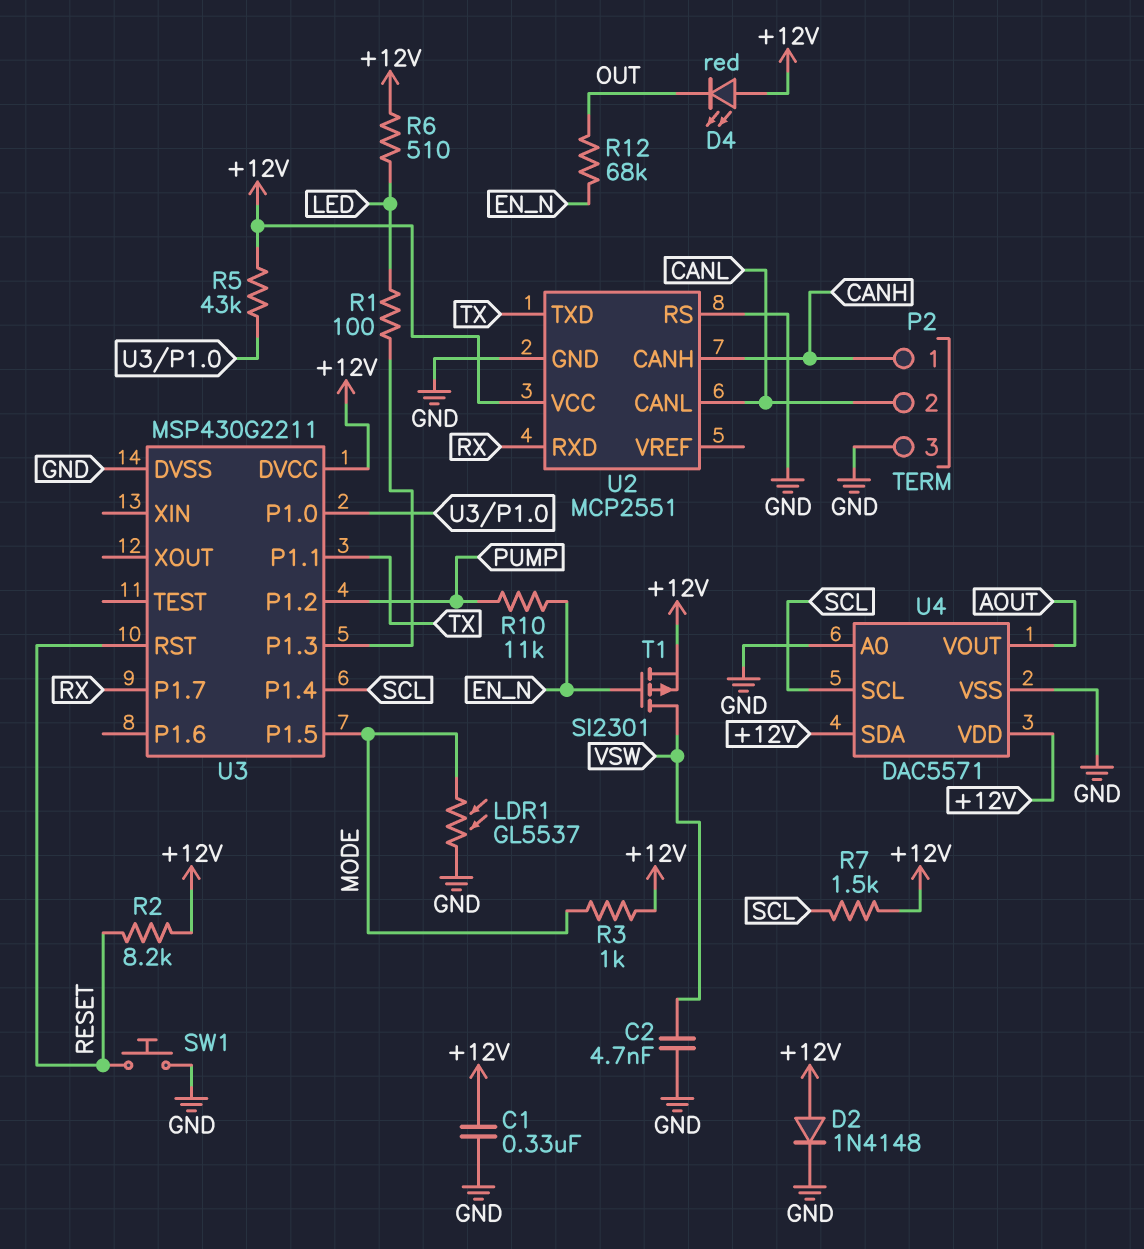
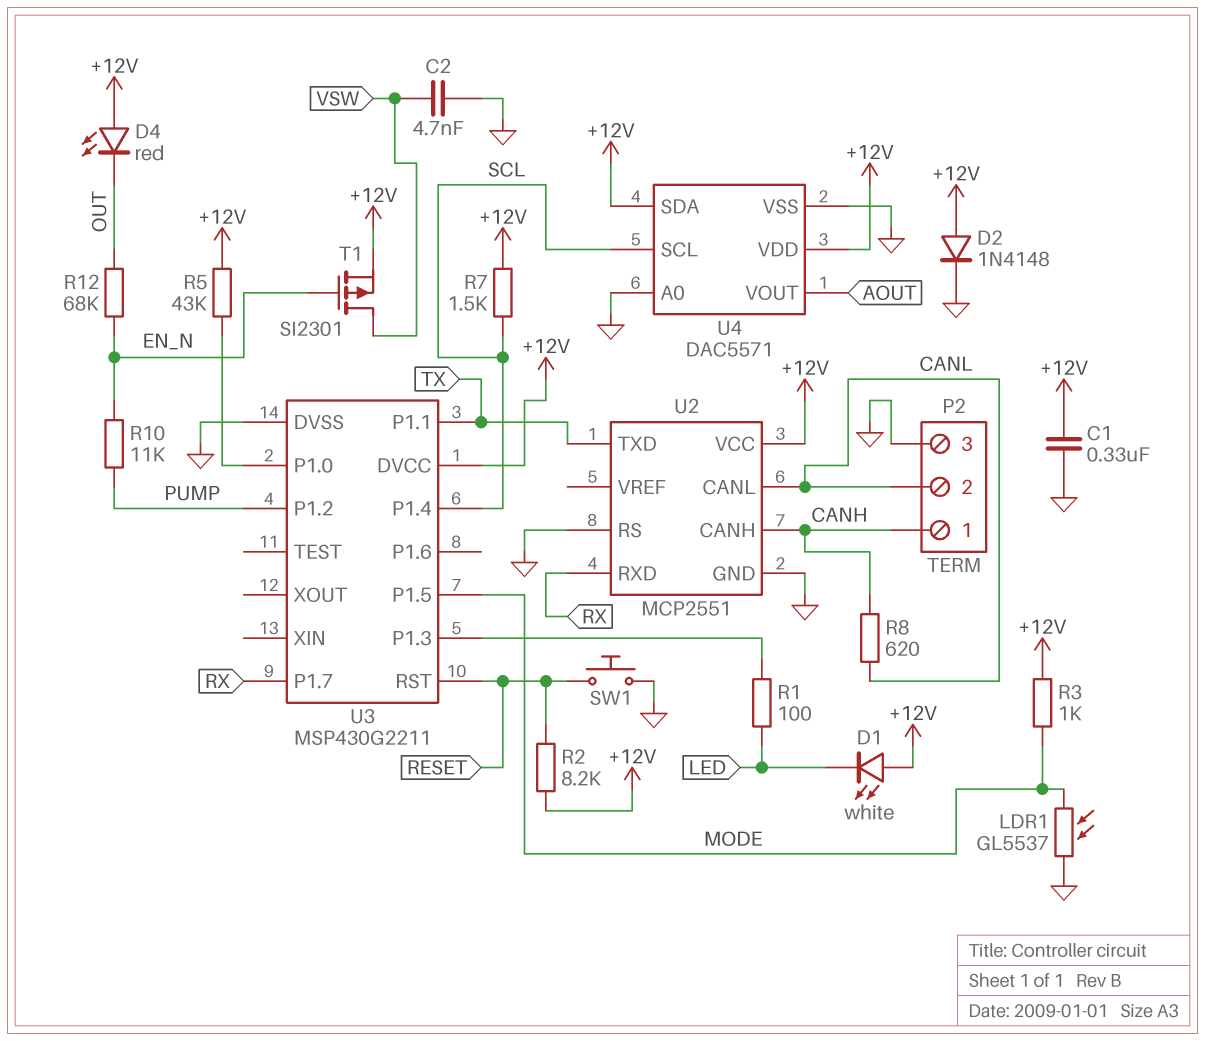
D1: none -> LED white (A +12V, K LED)
R6: 510 (+12V, LED) -> none
R8: none -> 620 (CANH, CANL)

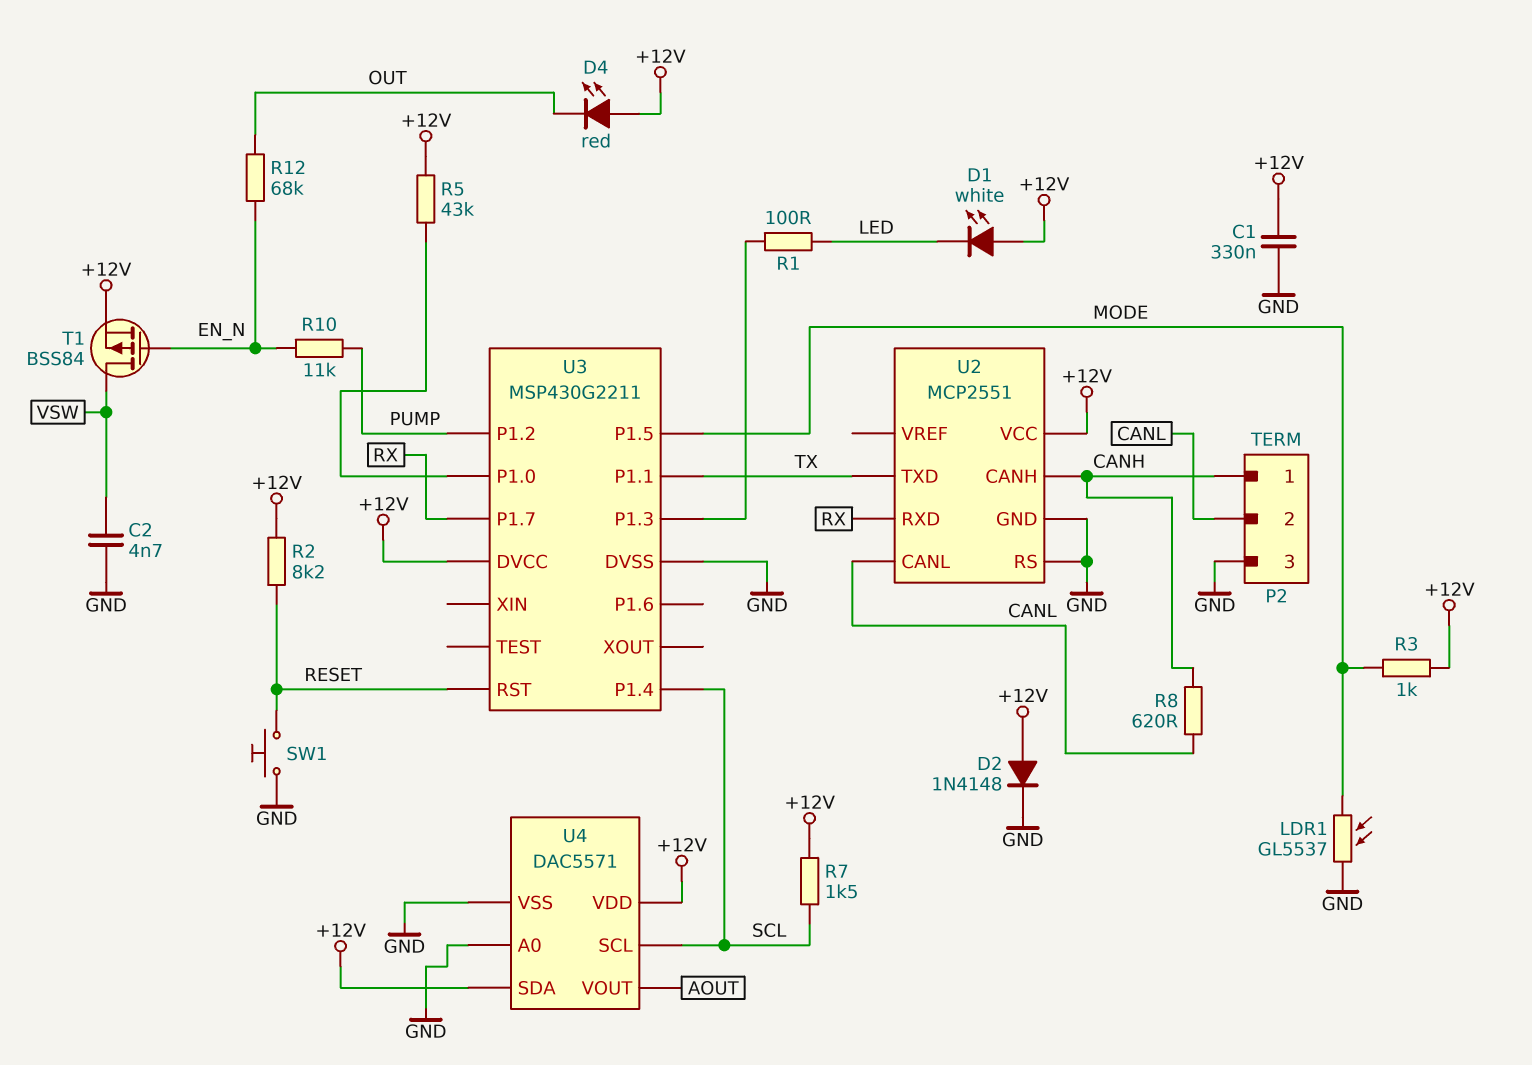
T1: PMOS SI2301 (G EN_N, D VSW, S +12V) -> PMOS BSS84 (G EN_N, D VSW, S +12V)

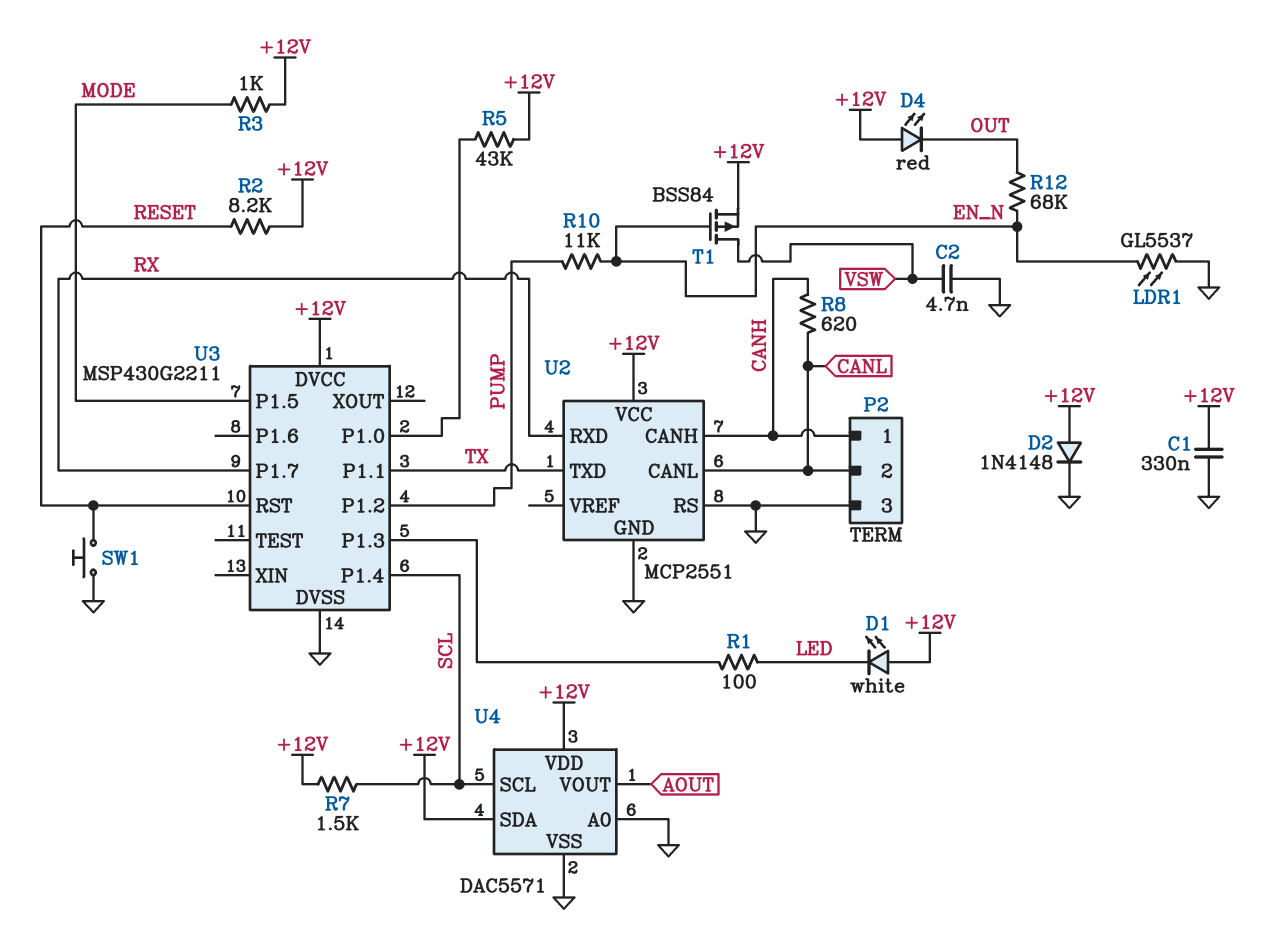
LDR1: GL5537 (GND, MODE) -> GL5537 (EN_N, GND)

